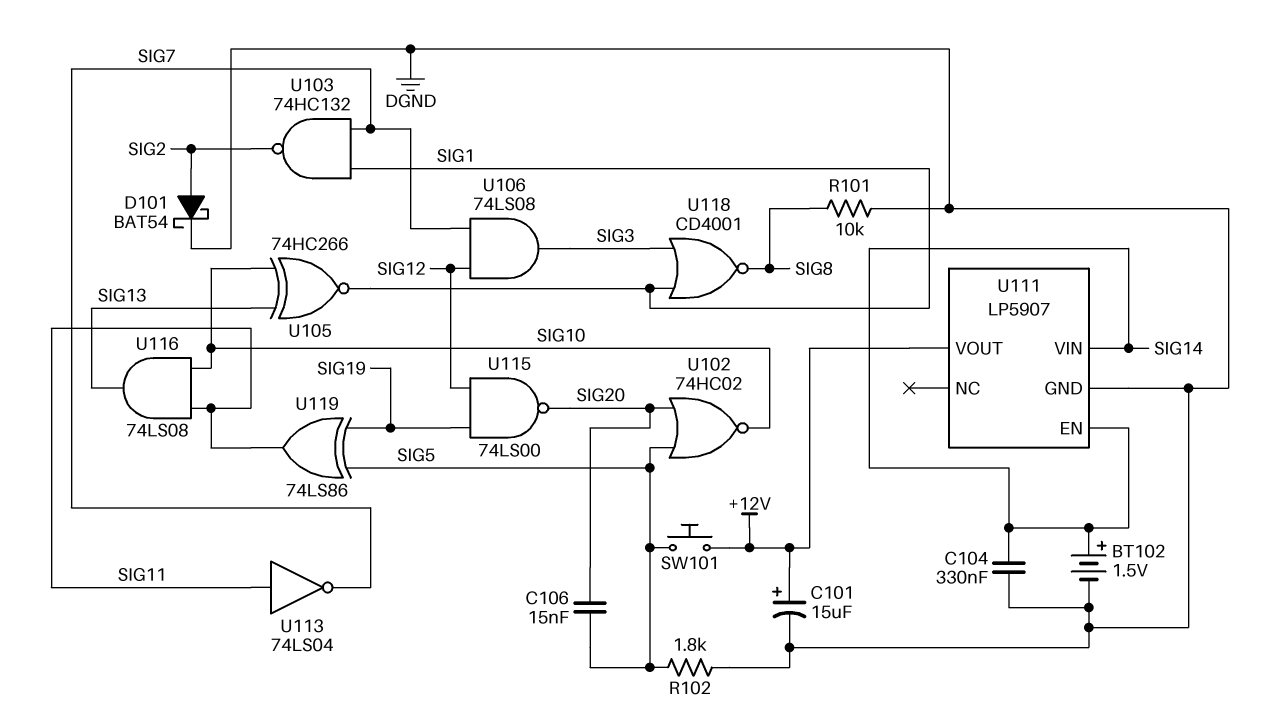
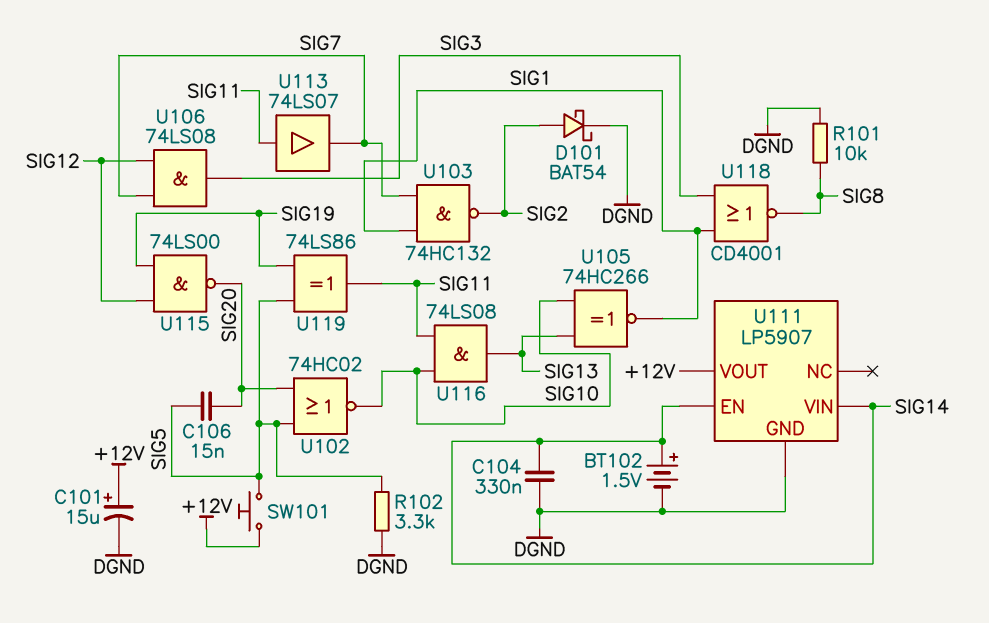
R102: 1.8k (DGND, SIG5) -> 3.3k (DGND, SIG5)
U113: NOT 74LS04 (in SIG11, out SIG7) -> buffer 74LS07 (in SIG11, out SIG7)

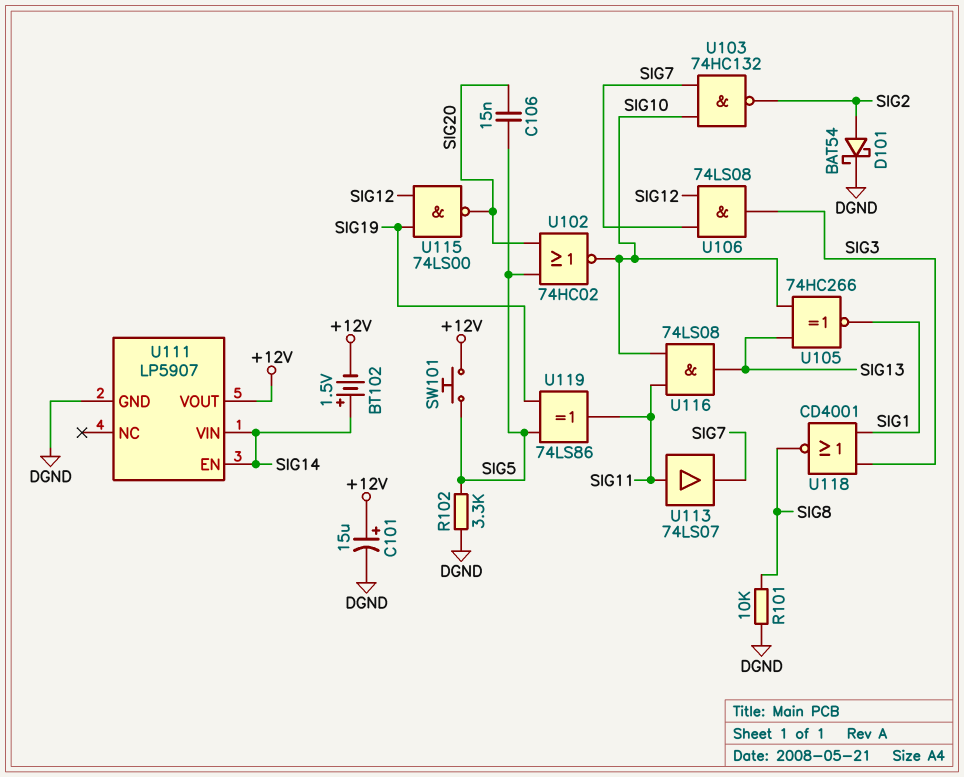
BT102: 1.5V (plus SIG14, minus DGND) -> 1.5V (plus SIG14, minus +12V)
C104: 330nF (DGND, SIG14) -> none
U103: NAND 74HC132 (in SIG1, in SIG7, out SIG2) -> NAND 74HC132 (in SIG7, in SIG10, out SIG2)

